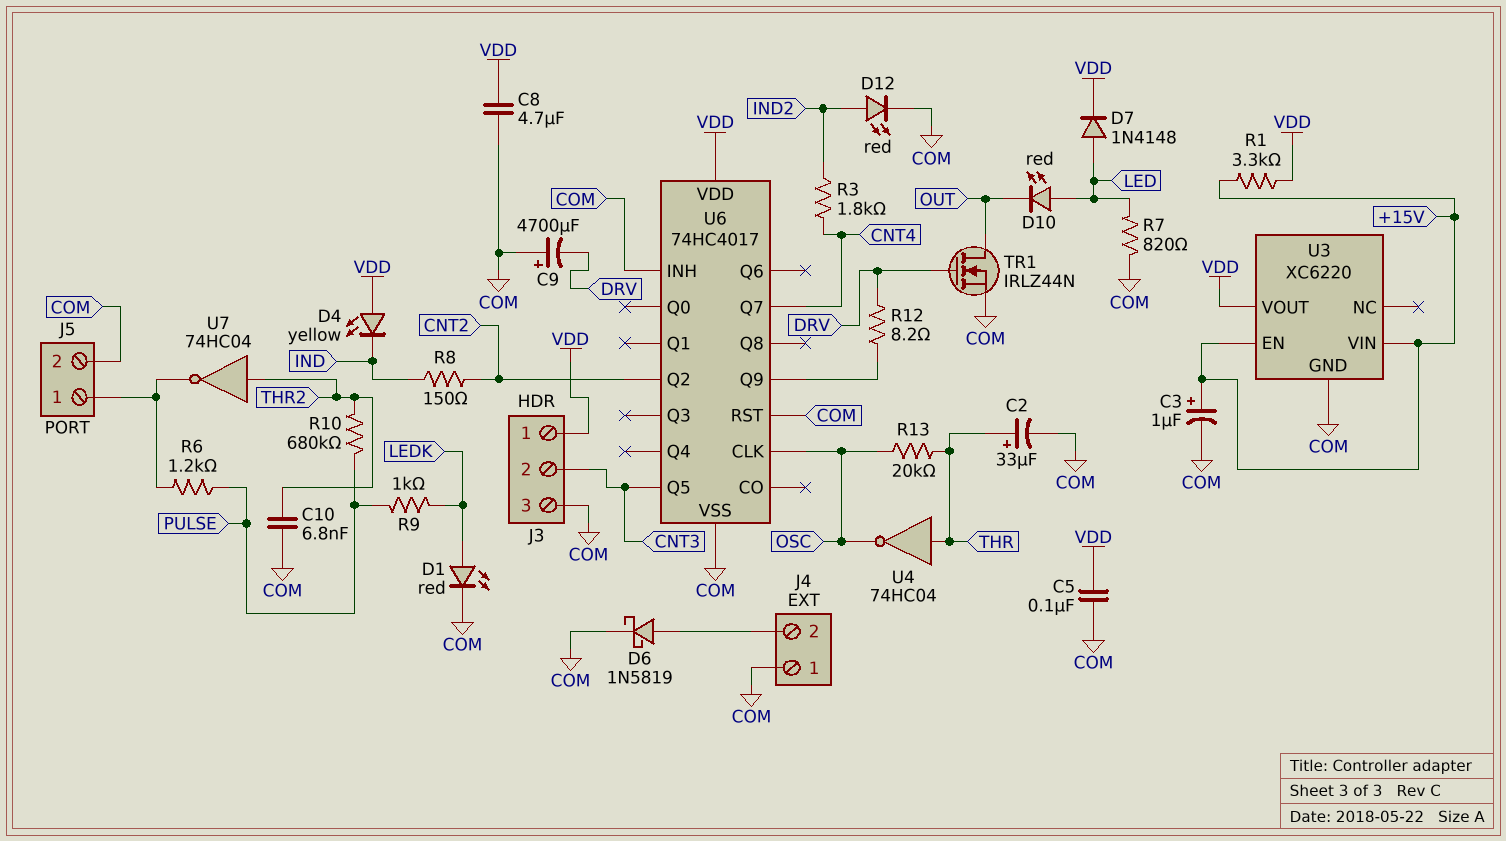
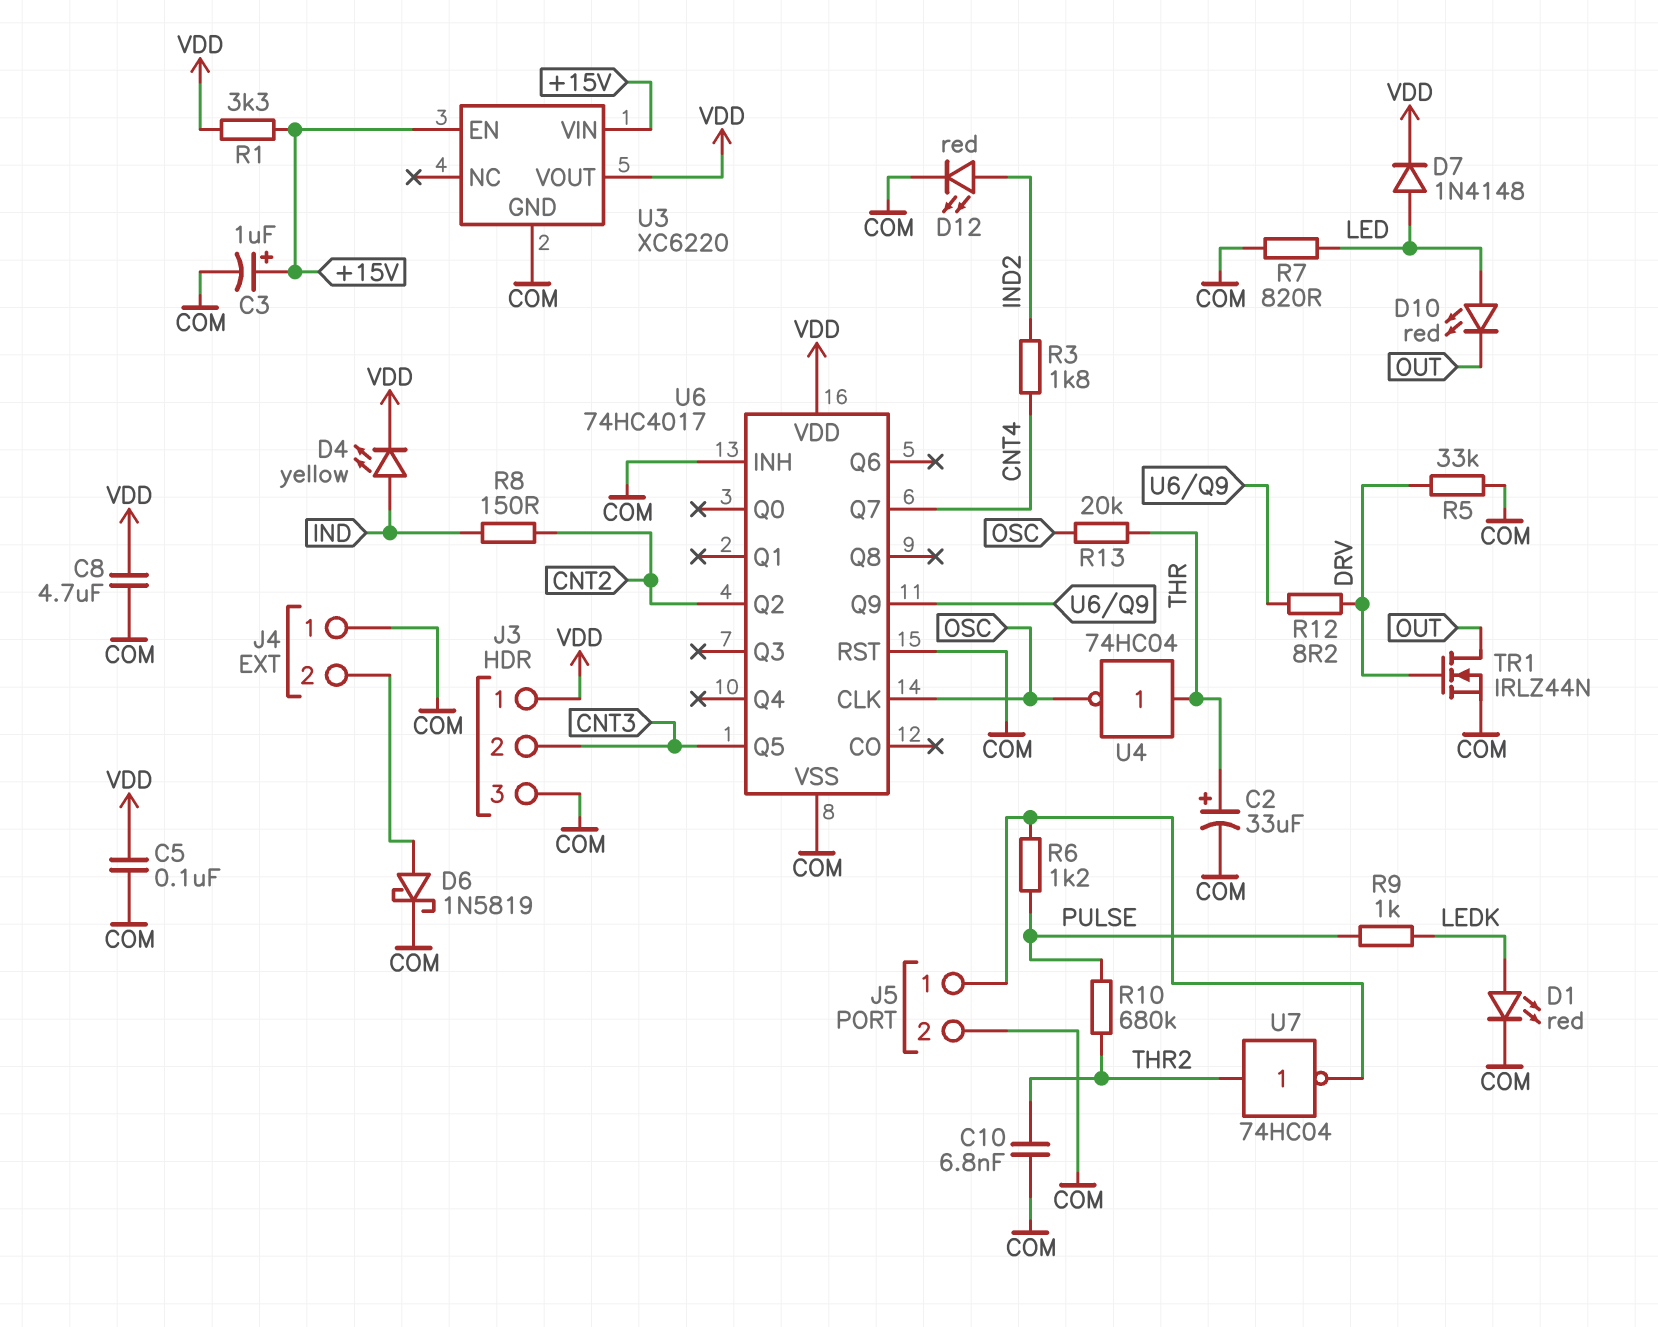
C9: 4700uF (plus COM, minus DRV) -> none
D4: LED yellow (A VDD, K IND) -> LED yellow (A IND, K VDD)
R5: none -> 33k (COM, DRV)

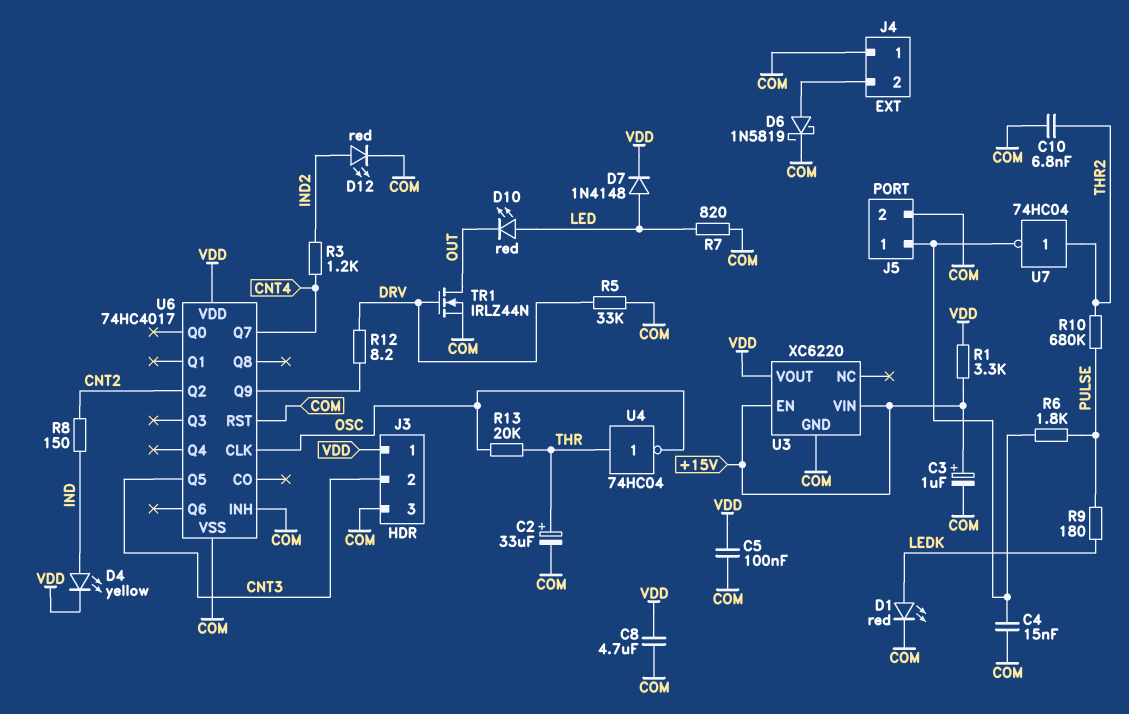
C4: none -> 15nF (COM, J5/1)
R3: 1.8k (CNT4, IND2) -> 1.2k (CNT4, IND2)
R6: 1.2k (J5/1, PULSE) -> 1.8k (J5/1, PULSE)
R9: 1k (LEDK, PULSE) -> 180 (LEDK, PULSE)

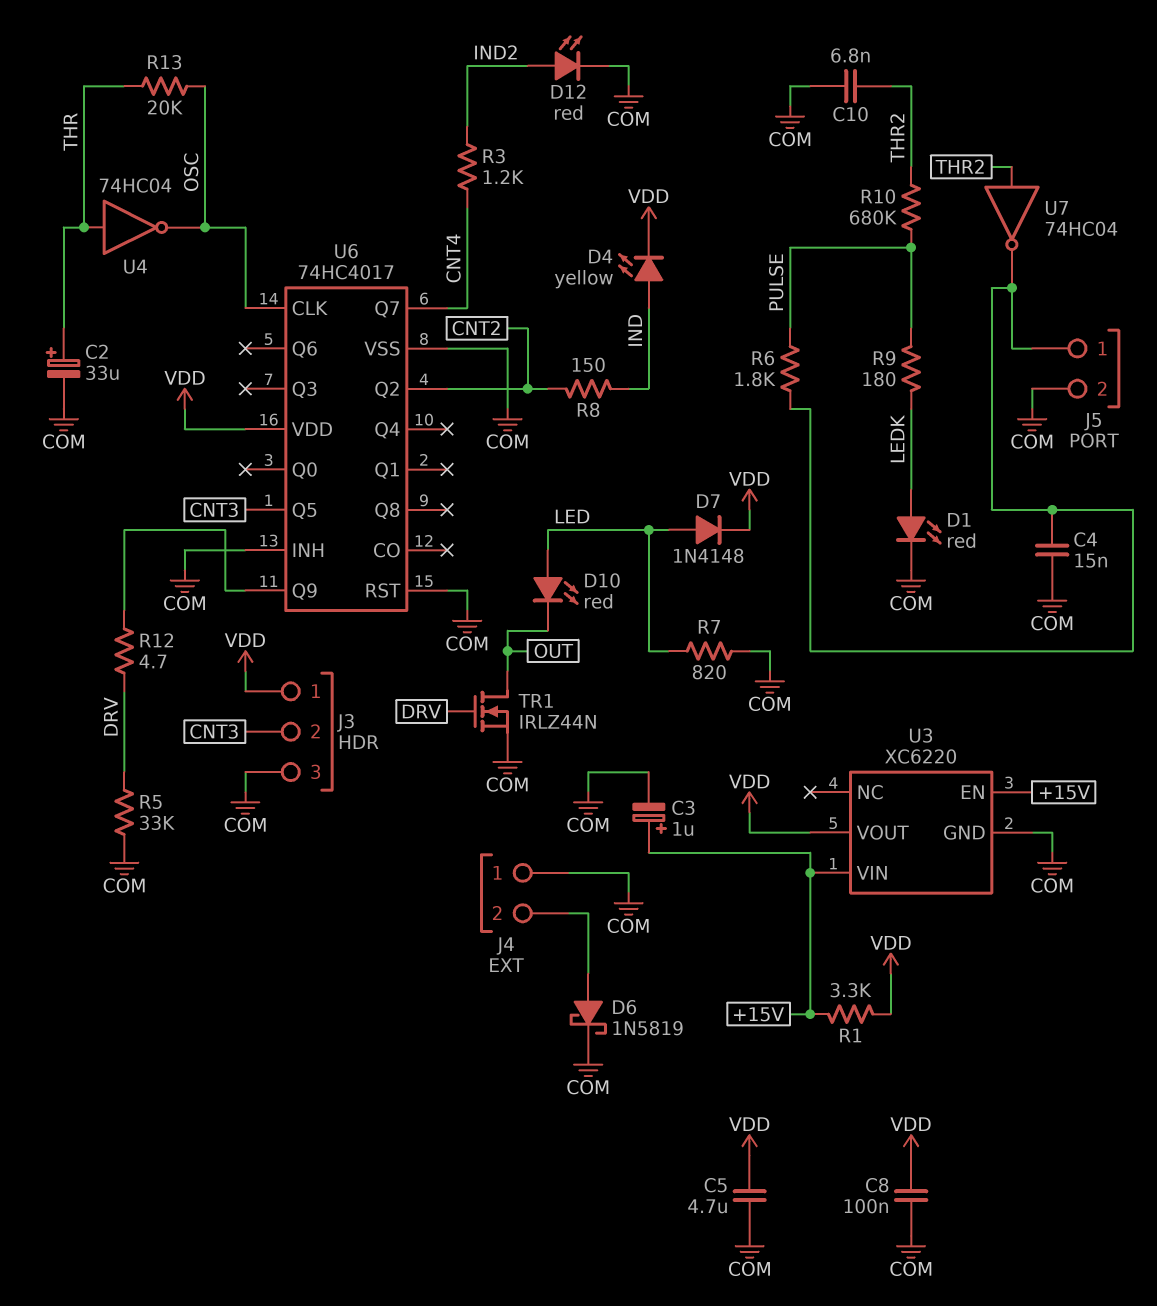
C5: 100nF (COM, VDD) -> 4.7uF (COM, VDD)
C8: 4.7uF (COM, VDD) -> 100nF (COM, VDD)
R12: 8.2 (DRV, U6/Q9) -> 4.7 (DRV, U6/Q9)

